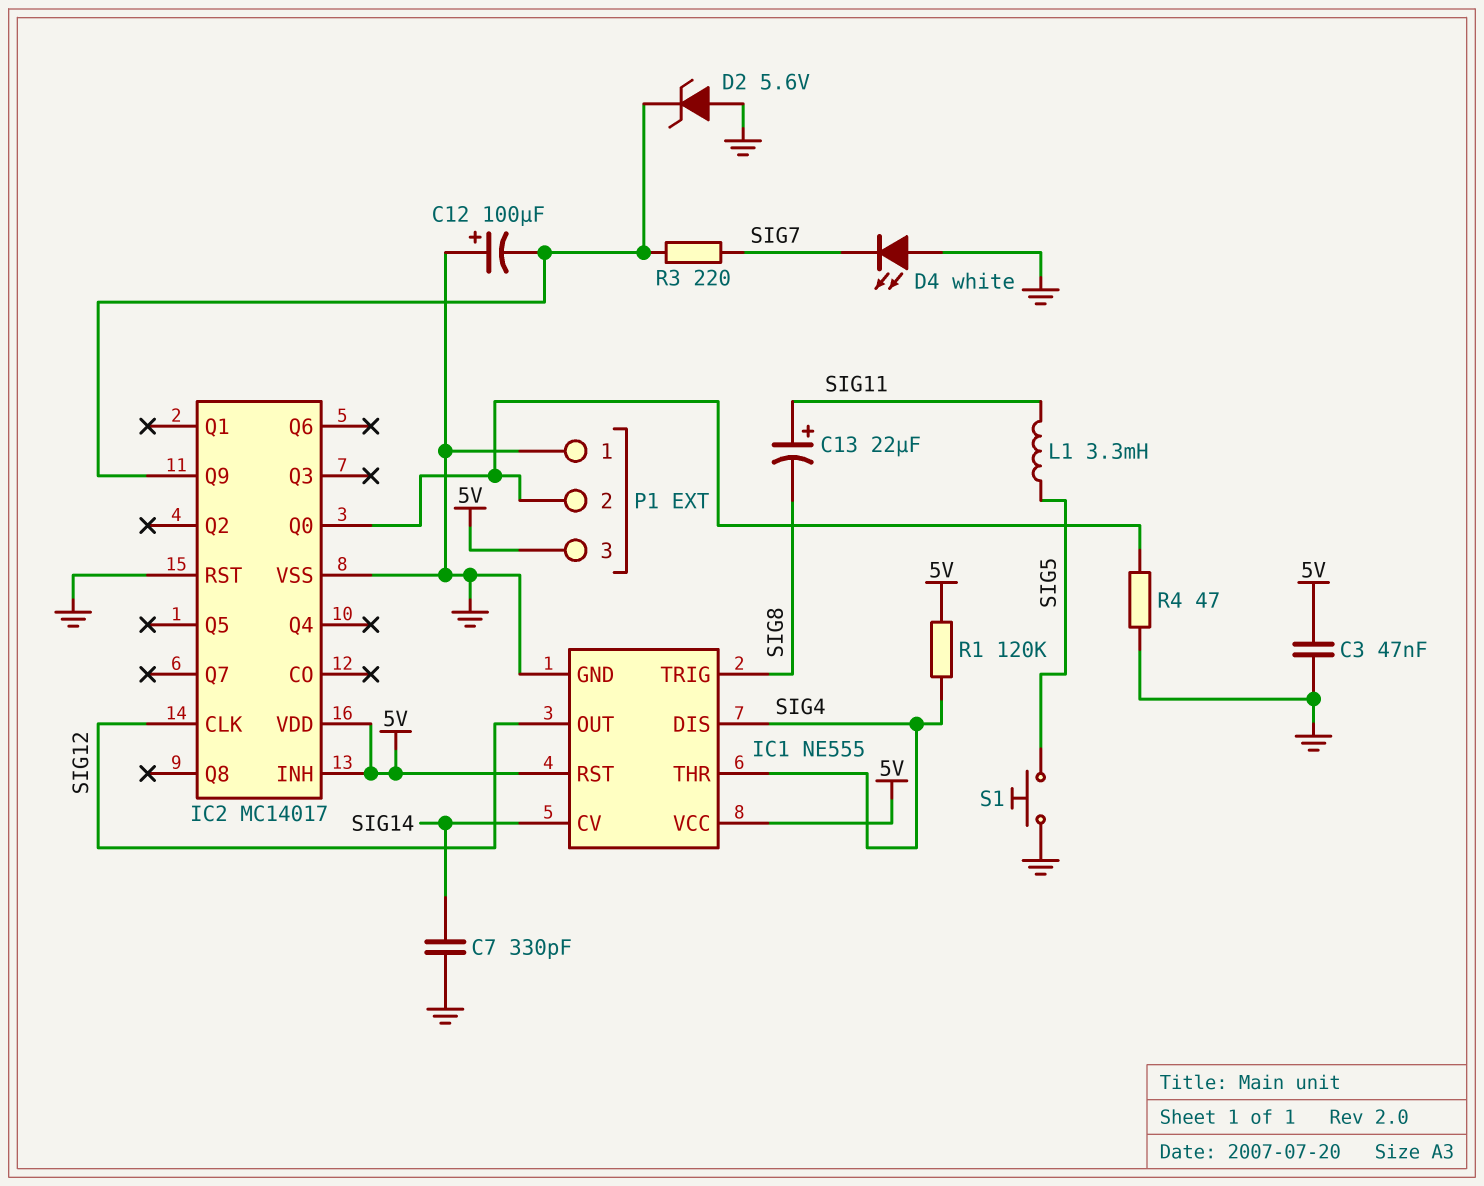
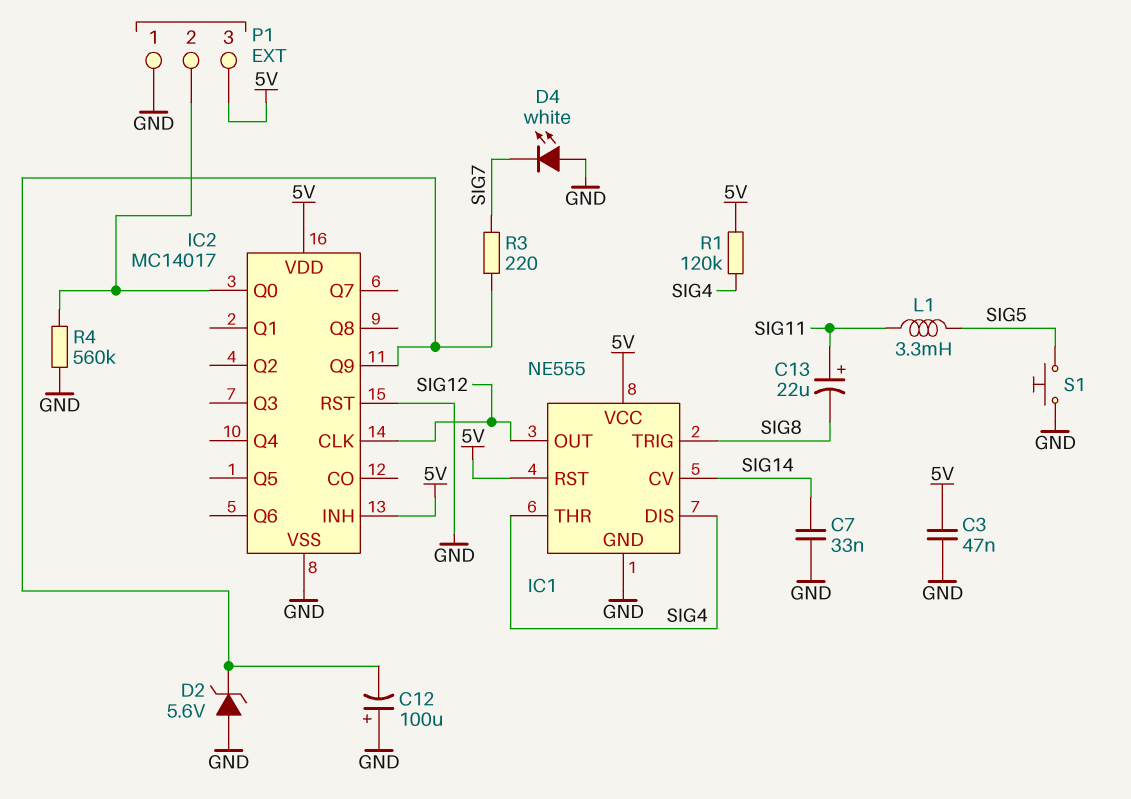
C7: 330pF (GND, SIG14) -> 33nF (GND, SIG14)
R4: 47 (GND, IC2/Q0) -> 560k (GND, IC2/Q0)

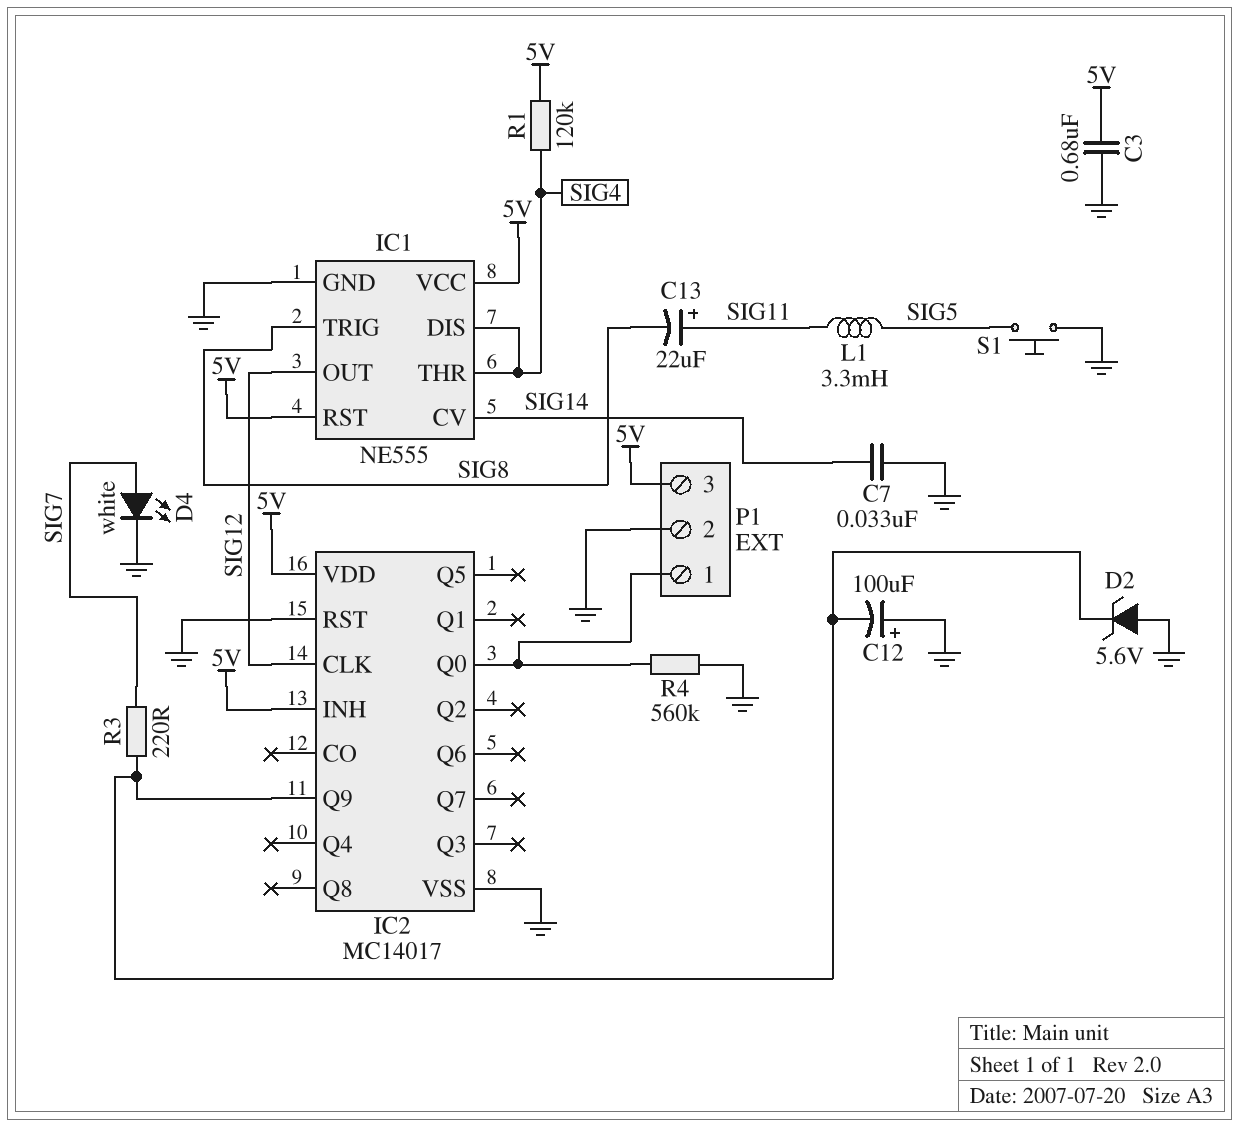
C3: 47nF (5V, GND) -> 680nF (5V, GND)
D4: LED white (A GND, K SIG7) -> LED white (A SIG7, K GND)
P1 pin 1: GND -> IC2/Q0
P1 pin 2: IC2/Q0 -> GND

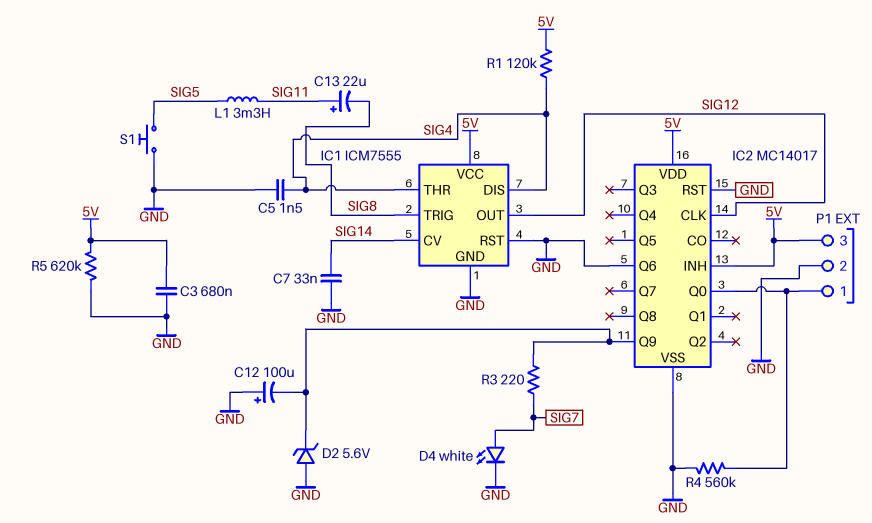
C5: none -> 1.5nF (GND, SIG4)
IC1: NE555 -> ICM7555
IC1 pin RST: 5V -> GND
IC2 pin Q6: none -> GND
R5: none -> 620k (5V, GND)

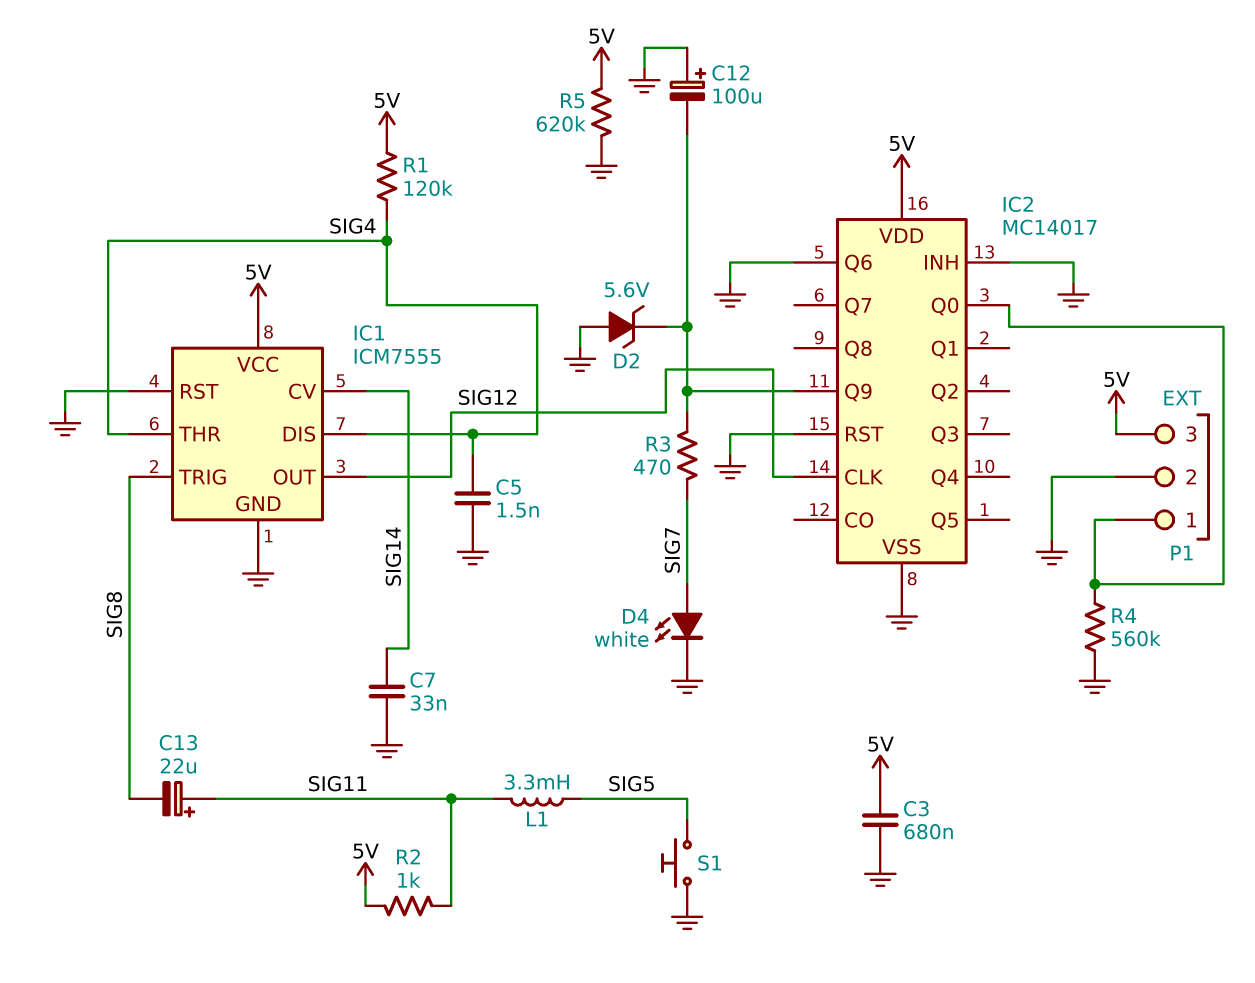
IC2 pin INH: 5V -> GND
R2: none -> 1k (5V, SIG11)
R3: 220 (IC2/Q9, SIG7) -> 470 (IC2/Q9, SIG7)

